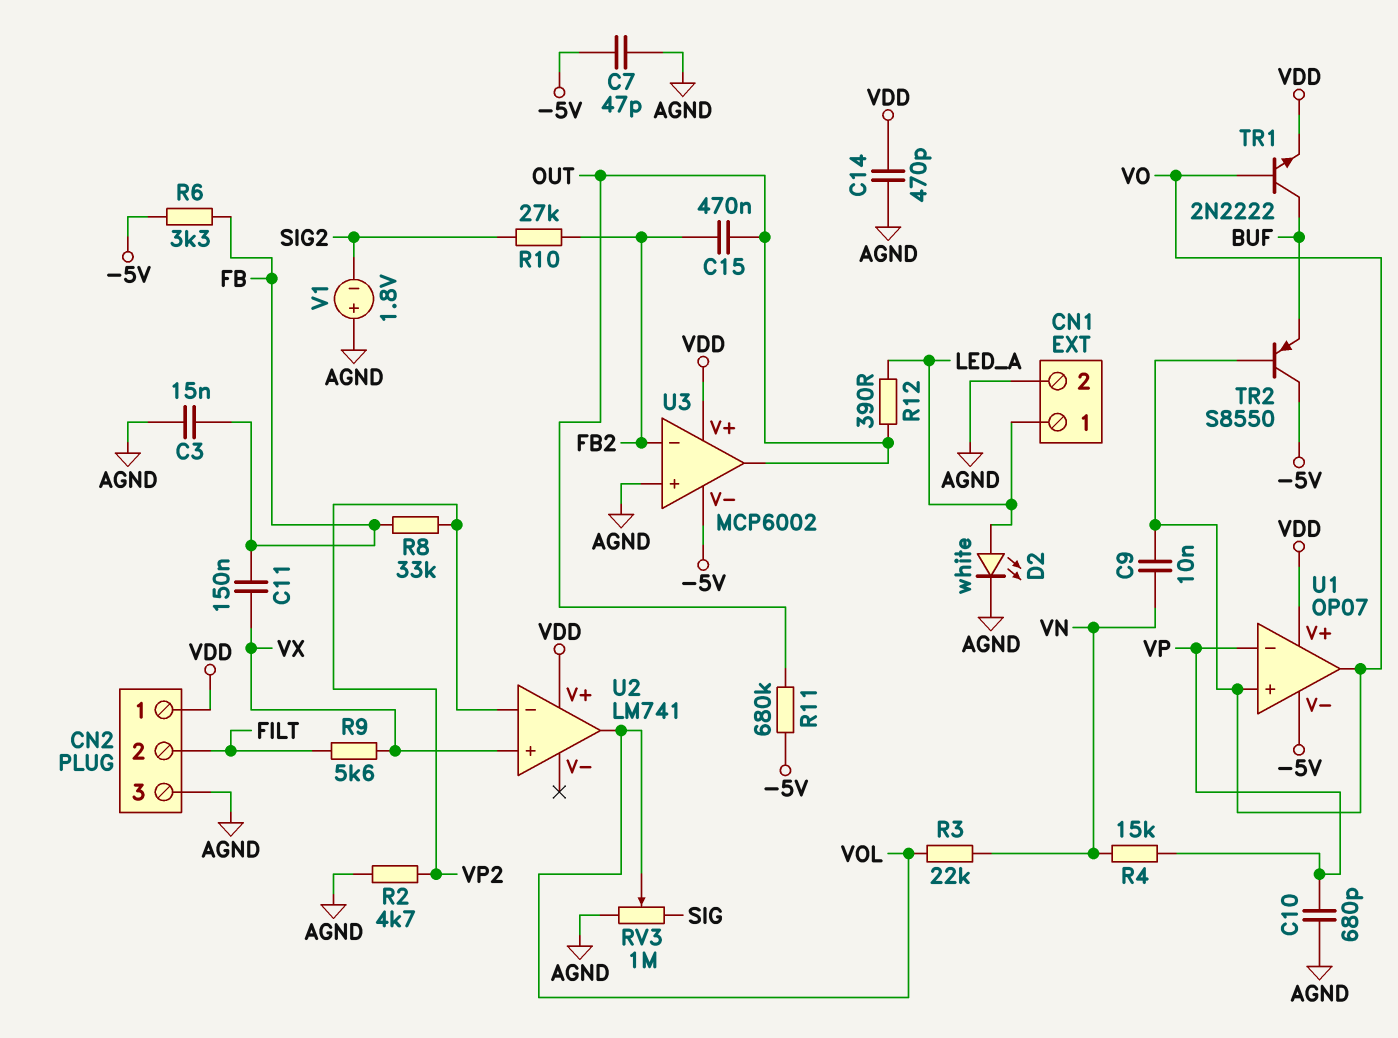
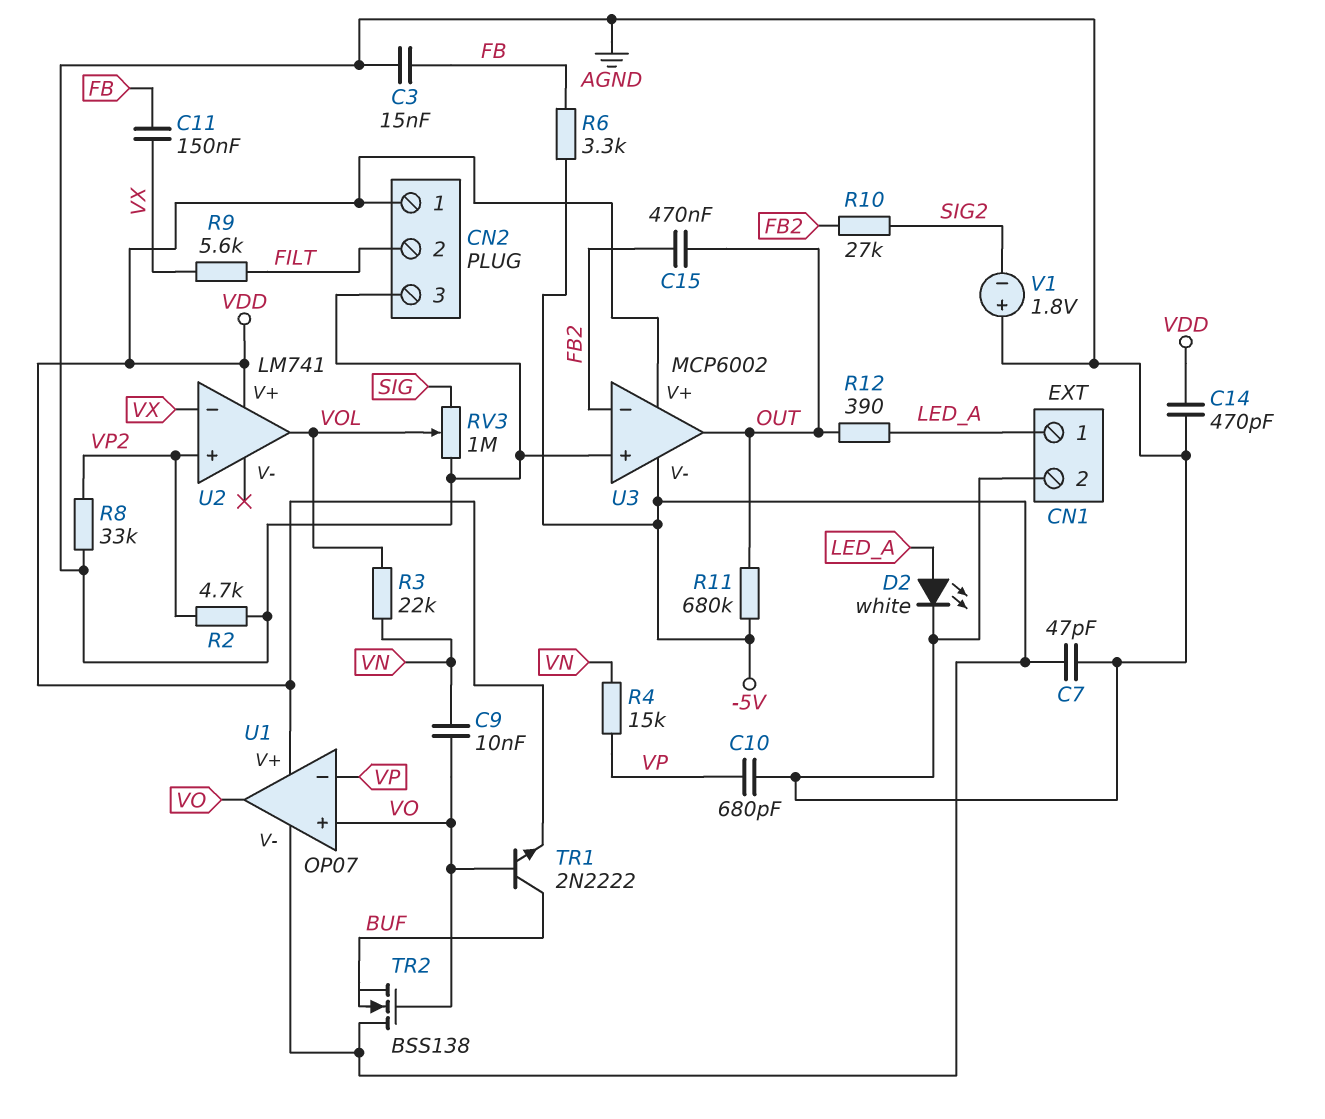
R8: 33k (FB, VP2) -> 33k (AGND, VP2)
TR2: PNP S8550 (B VO, C -5V, E BUF) -> NMOS BSS138 (G VO, D -5V, S BUF)
U2 pin in+: VX -> VP2
U2 pin in-: VP2 -> VX

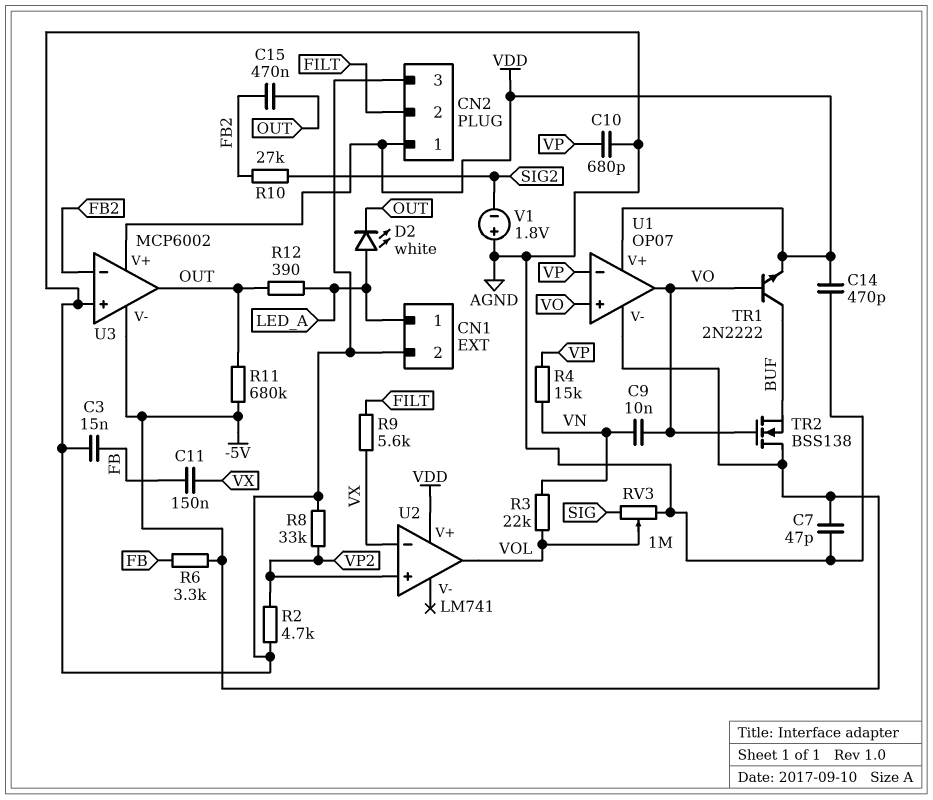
D2: LED white (A LED_A, K AGND) -> LED white (A LED_A, K OUT)

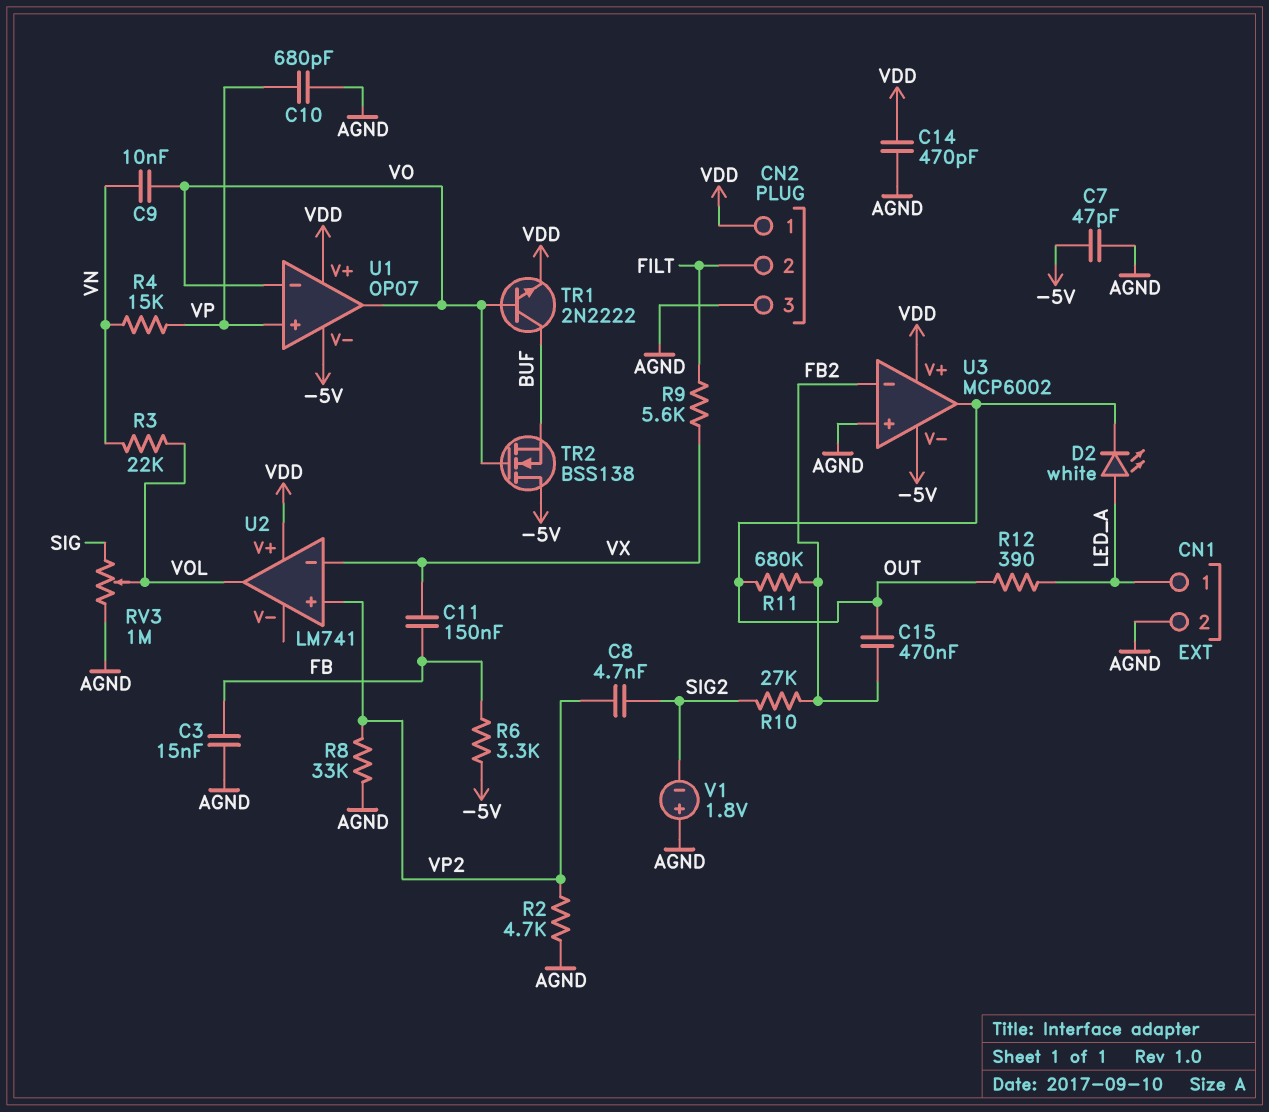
C8: none -> 4.7nF (SIG2, VP2)
R11: 680k (-5V, OUT) -> 680k (FB2, OUT)
U1 pin in+: VO -> VP
U1 pin in-: VP -> VO

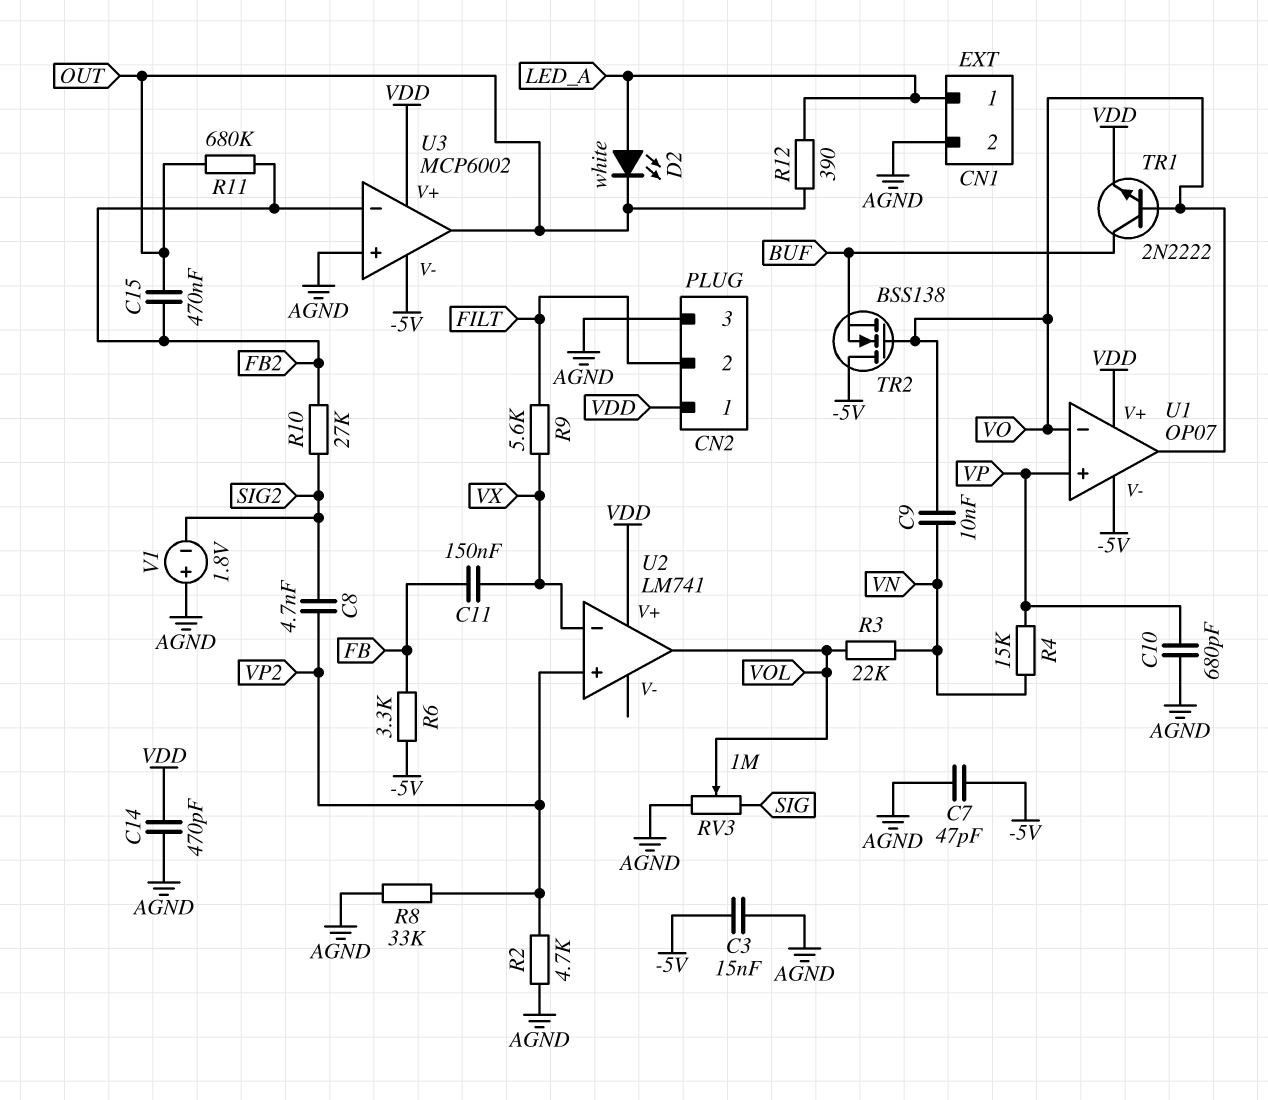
C3: 15nF (AGND, FB) -> 15nF (-5V, AGND)

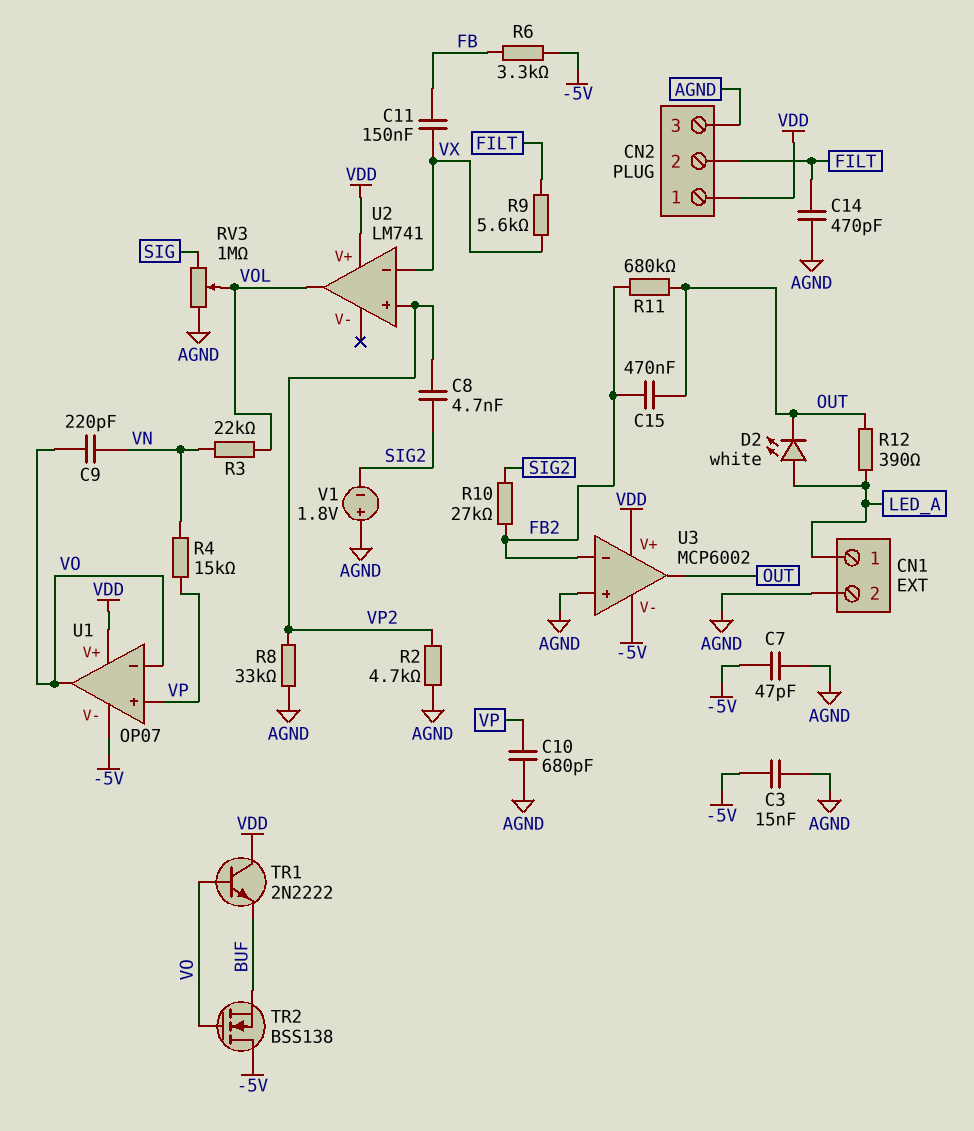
C9: 10nF (VN, VO) -> 220pF (VN, VO)
C14: 470pF (AGND, VDD) -> 470pF (AGND, FILT)
TR1: NPN 2N2222 (B VO, C BUF, E VDD) -> NPN 2N2222 (B VO, C VDD, E BUF)

